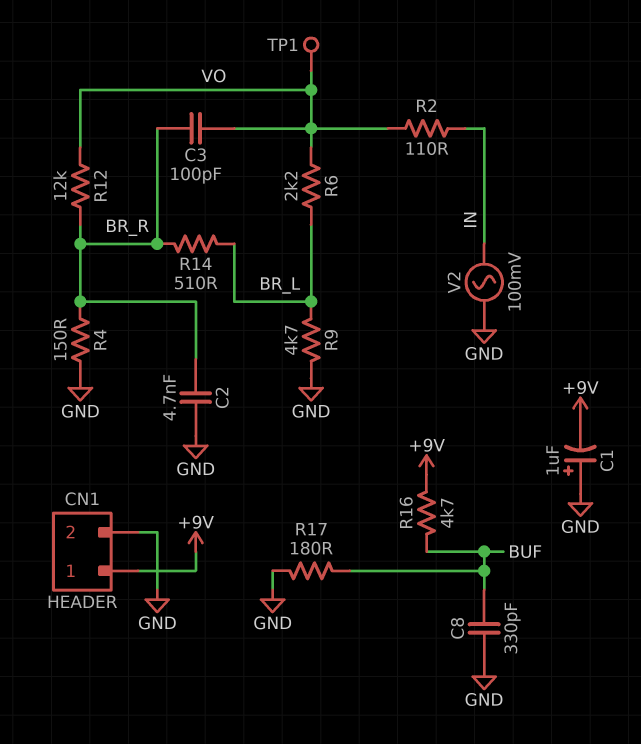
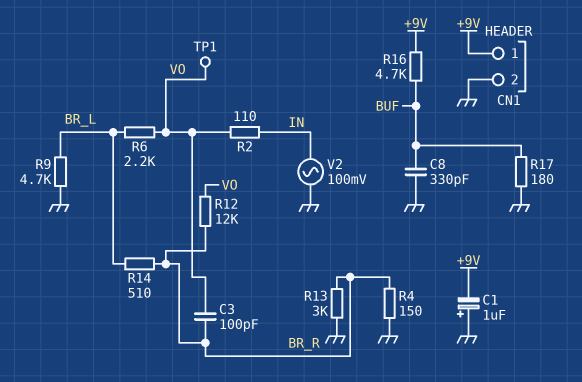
C2: 4.7nF (BR_R, GND) -> none
R13: none -> 3k (BR_R, GND)

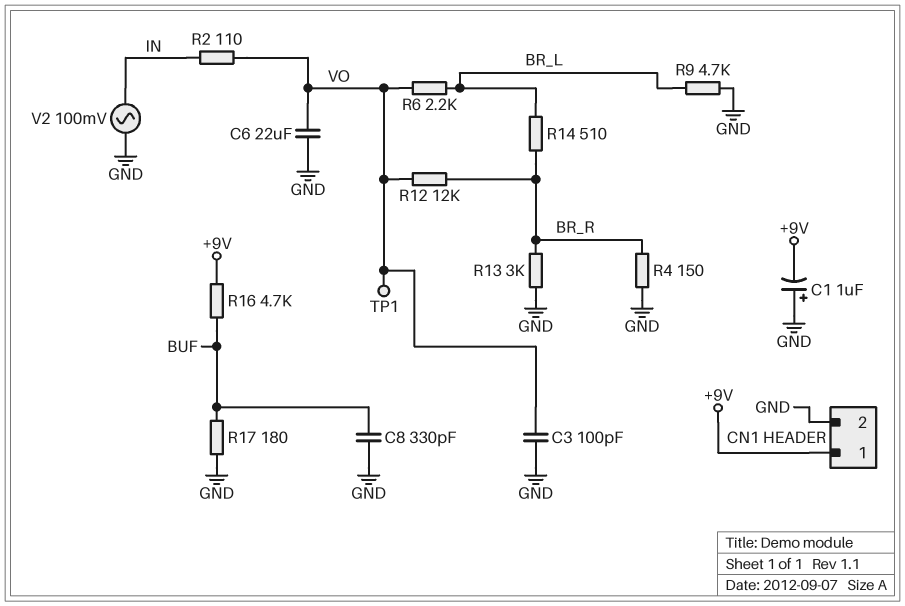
C3: 100pF (BR_R, VO) -> 100pF (GND, VO)
C6: none -> 22uF (GND, VO)

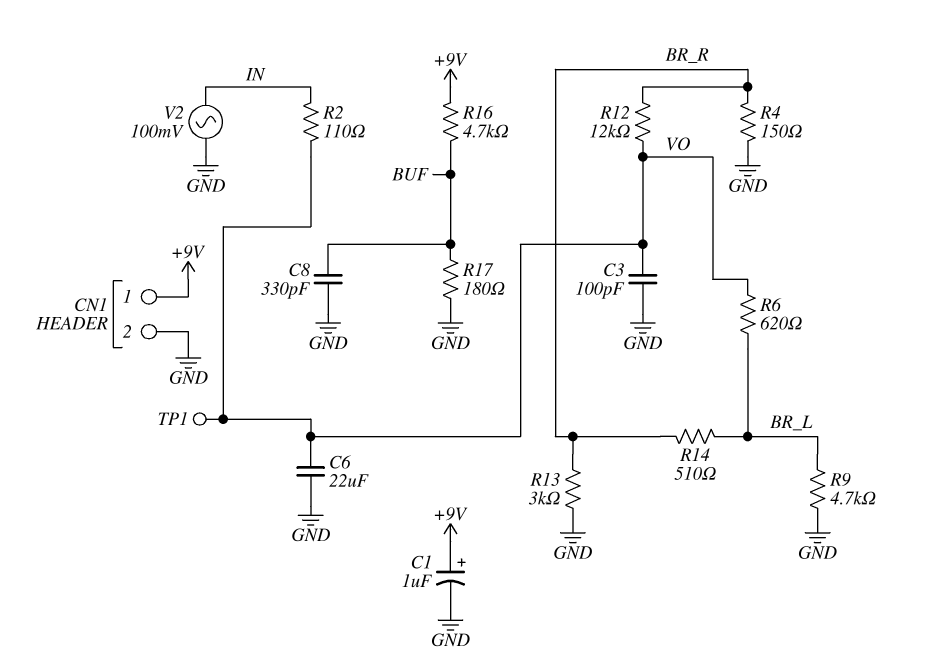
C1: 1uF (plus GND, minus +9V) -> 1uF (plus +9V, minus GND)
R6: 2.2k (BR_L, VO) -> 620 (BR_L, VO)

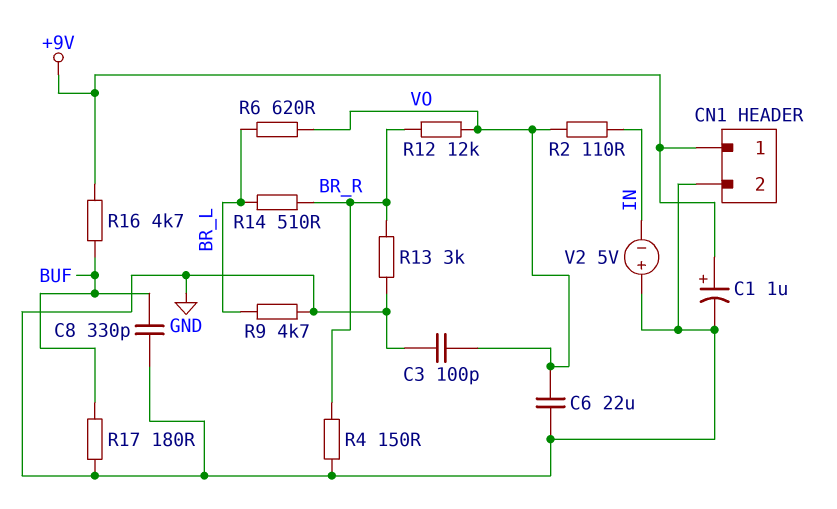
TP1: test point (VO) -> none
V2: AC 100mV (GND, IN) -> 5V (plus GND, minus IN)

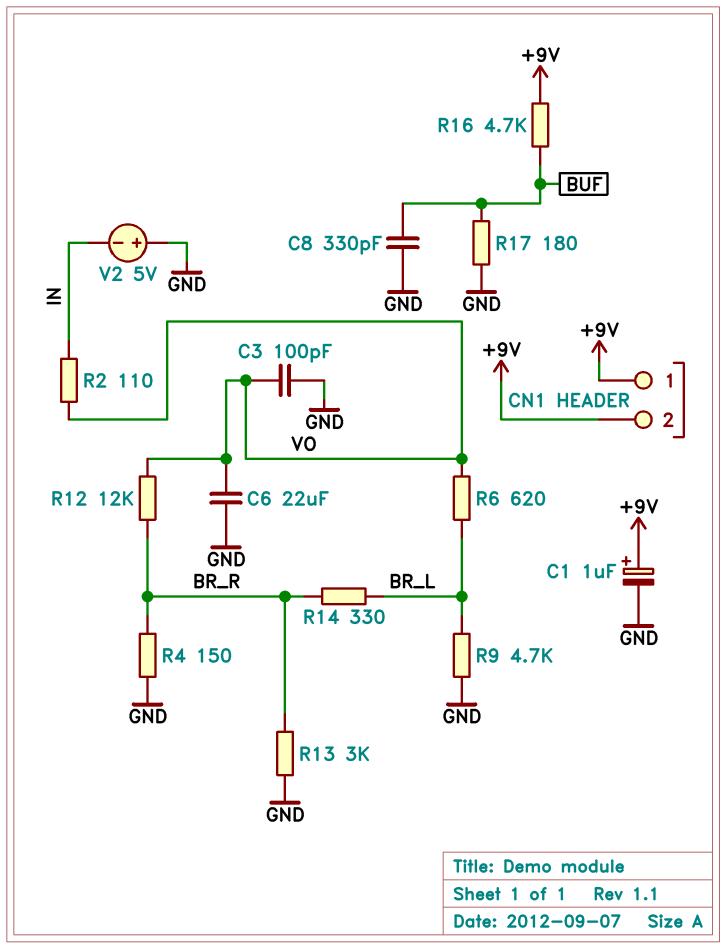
CN1 pin 2: GND -> +9V
R14: 510 (BR_L, BR_R) -> 330 (BR_L, BR_R)

